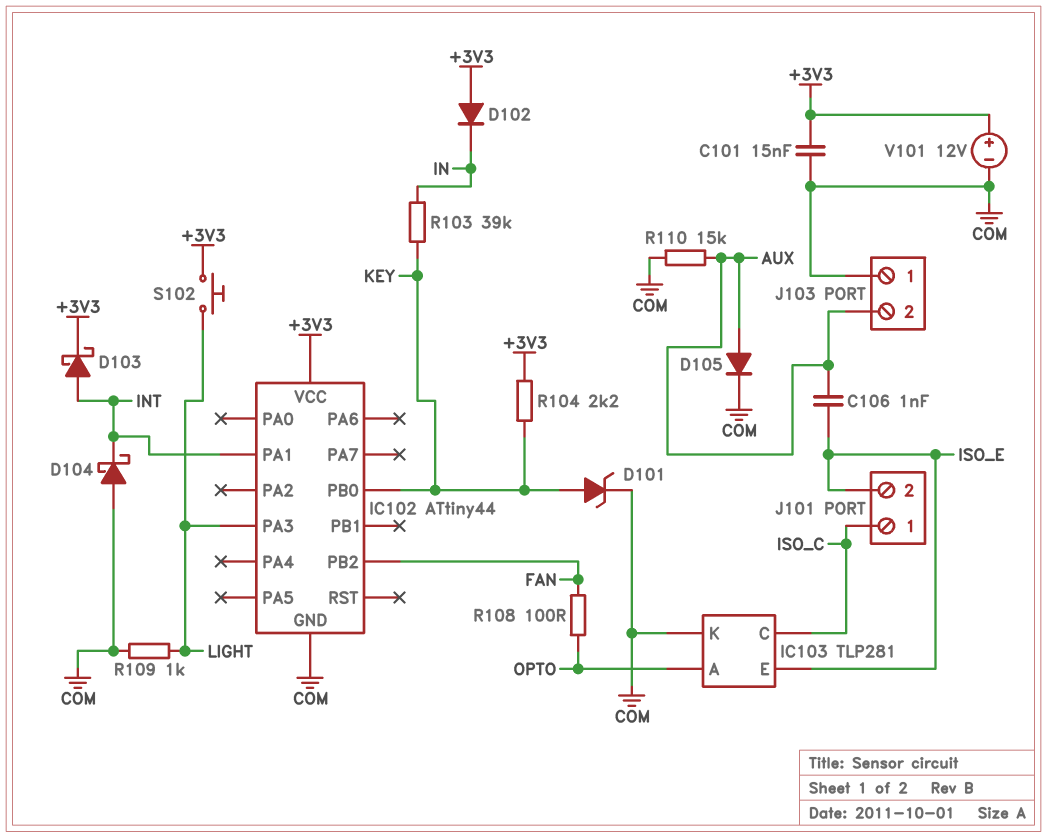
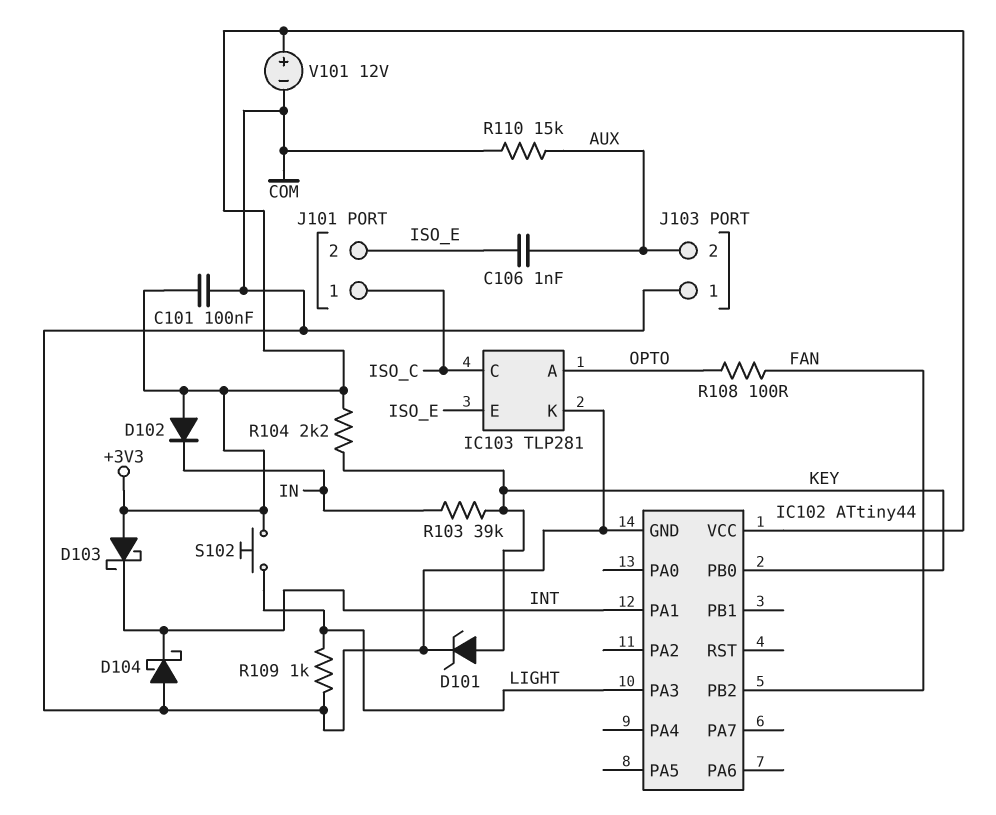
C101: 15nF (+3V3, COM) -> 100nF (+3V3, COM)
D103: schottky (A INT, K +3V3) -> schottky (A +3V3, K INT)
D105: diode (A AUX, K COM) -> none

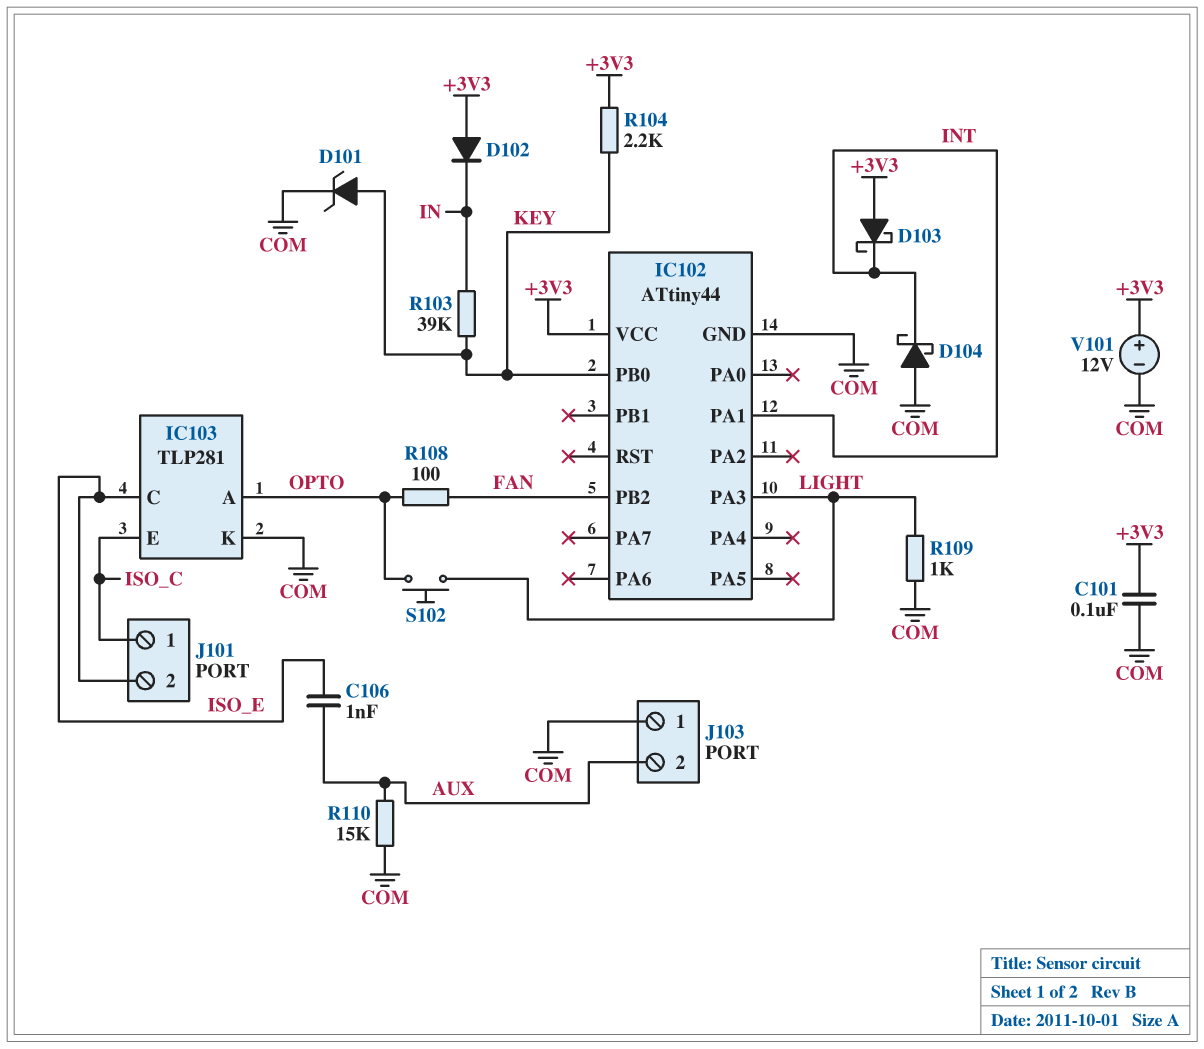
IC103 pin C: ISO_C -> ISO_E
IC103 pin E: ISO_E -> ISO_C
S102: button (+3V3, LIGHT) -> button (LIGHT, OPTO)

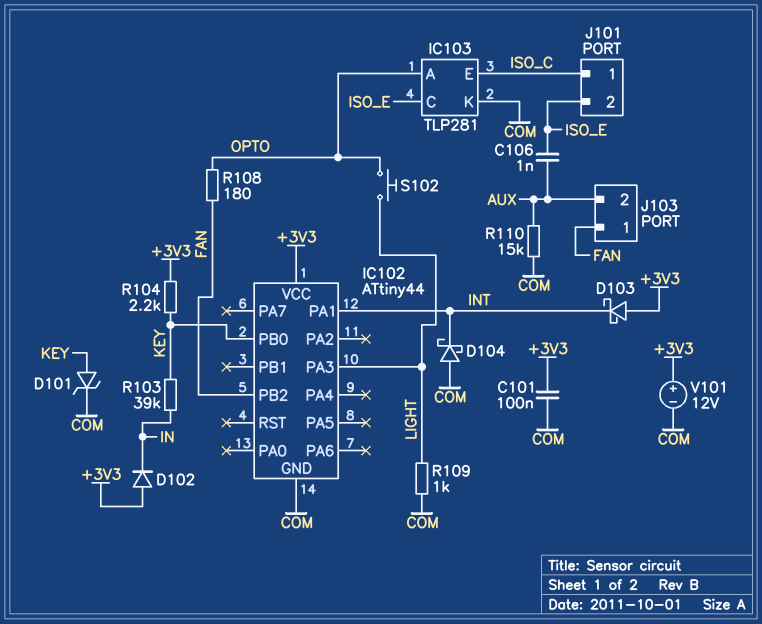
J103 pin 1: COM -> FAN
R108: 100 (FAN, OPTO) -> 180 (FAN, OPTO)

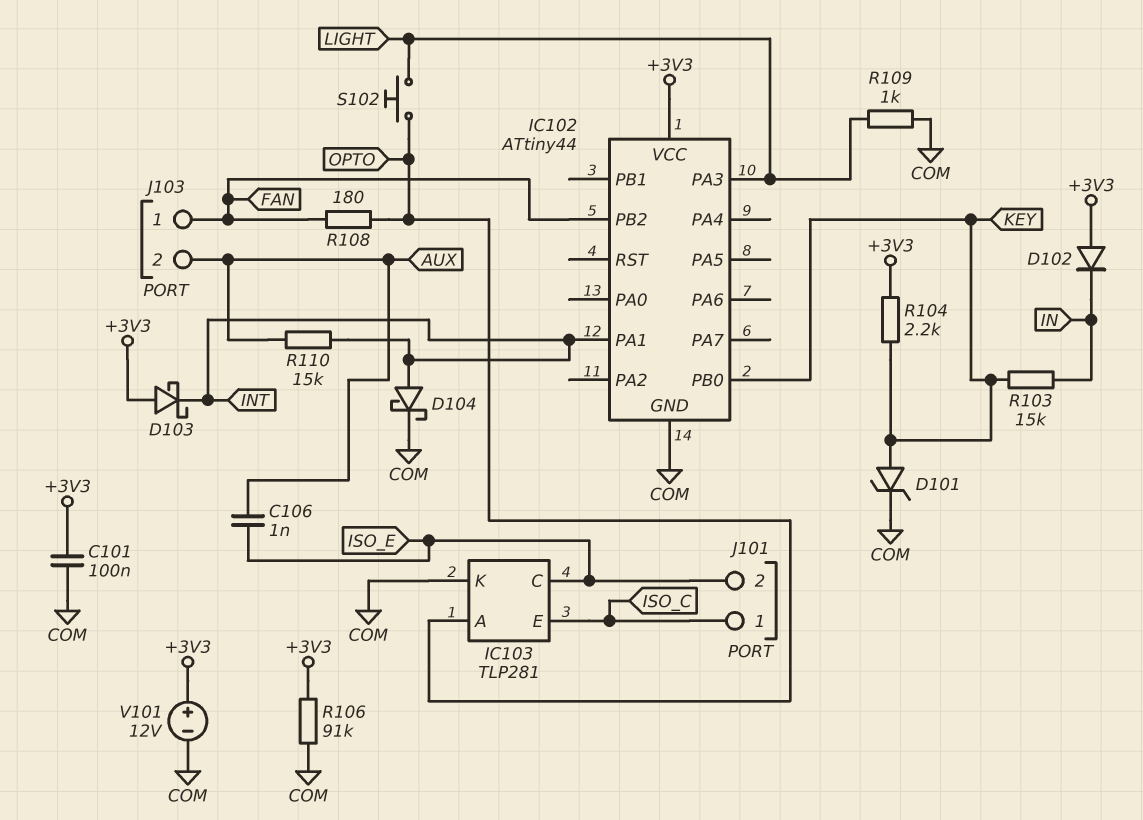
D104: schottky (A COM, K INT) -> schottky (A INT, K COM)
R103: 39k (IN, KEY) -> 15k (IN, KEY)
R106: none -> 91k (+3V3, COM)
R110: 15k (AUX, COM) -> 15k (AUX, INT)

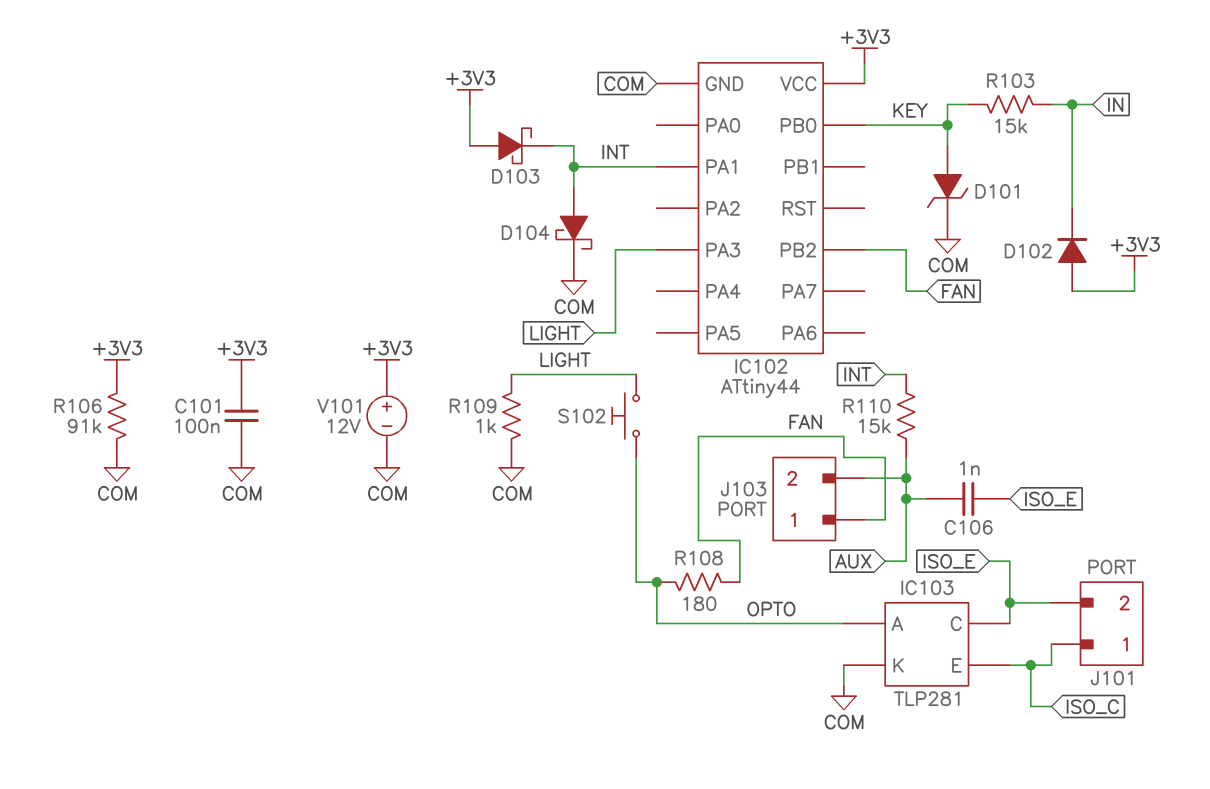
R104: 2.2k (+3V3, KEY) -> none

